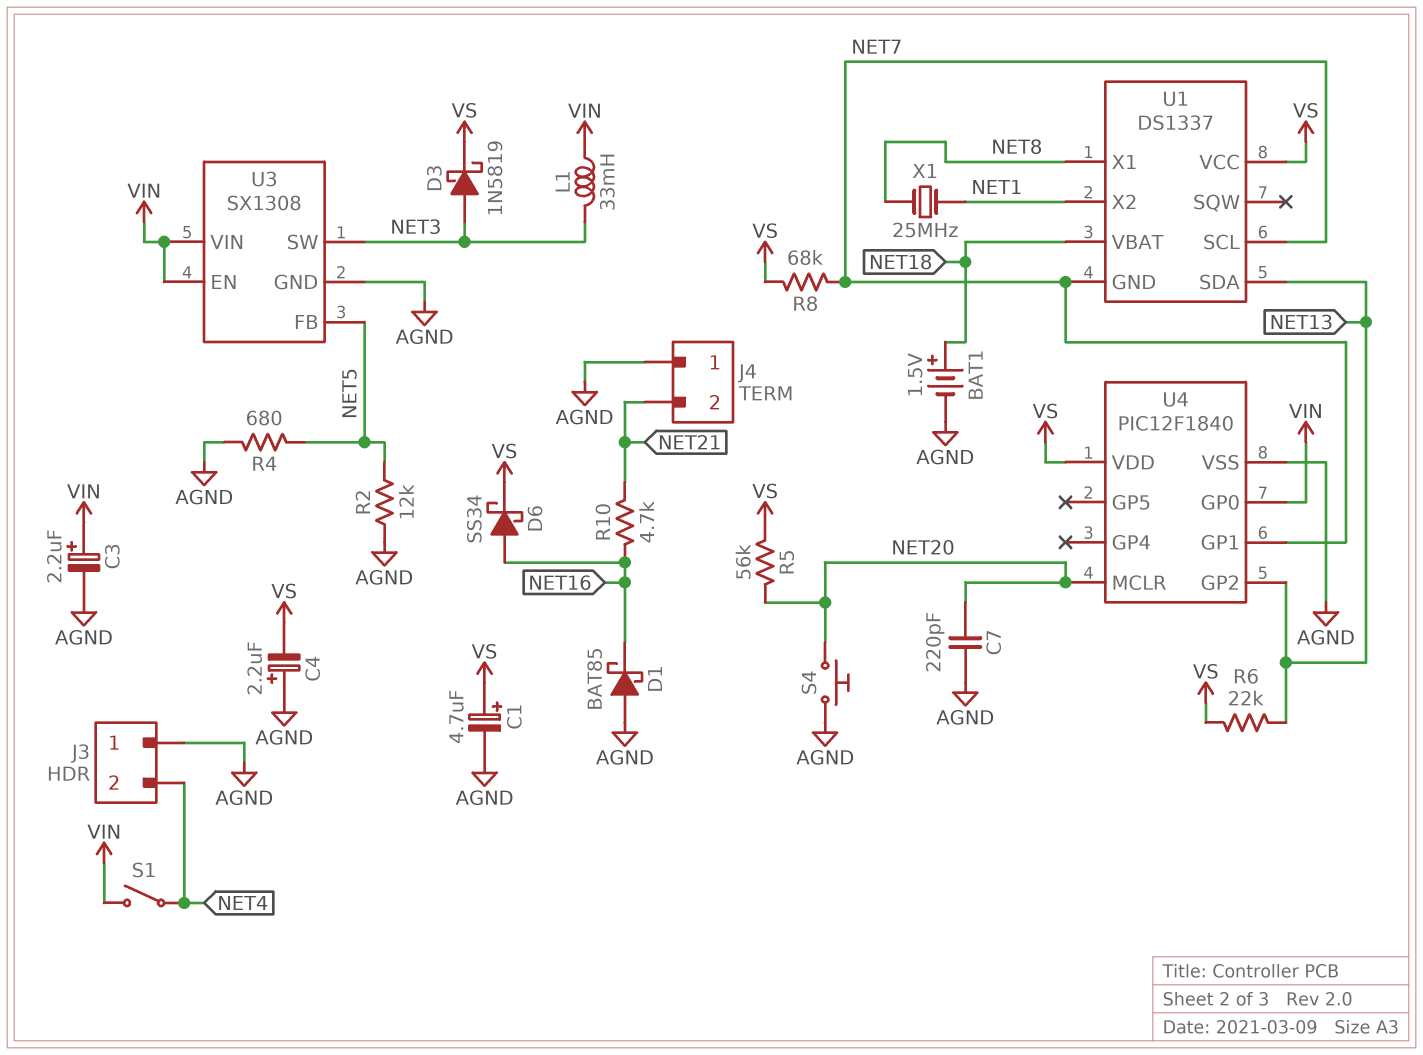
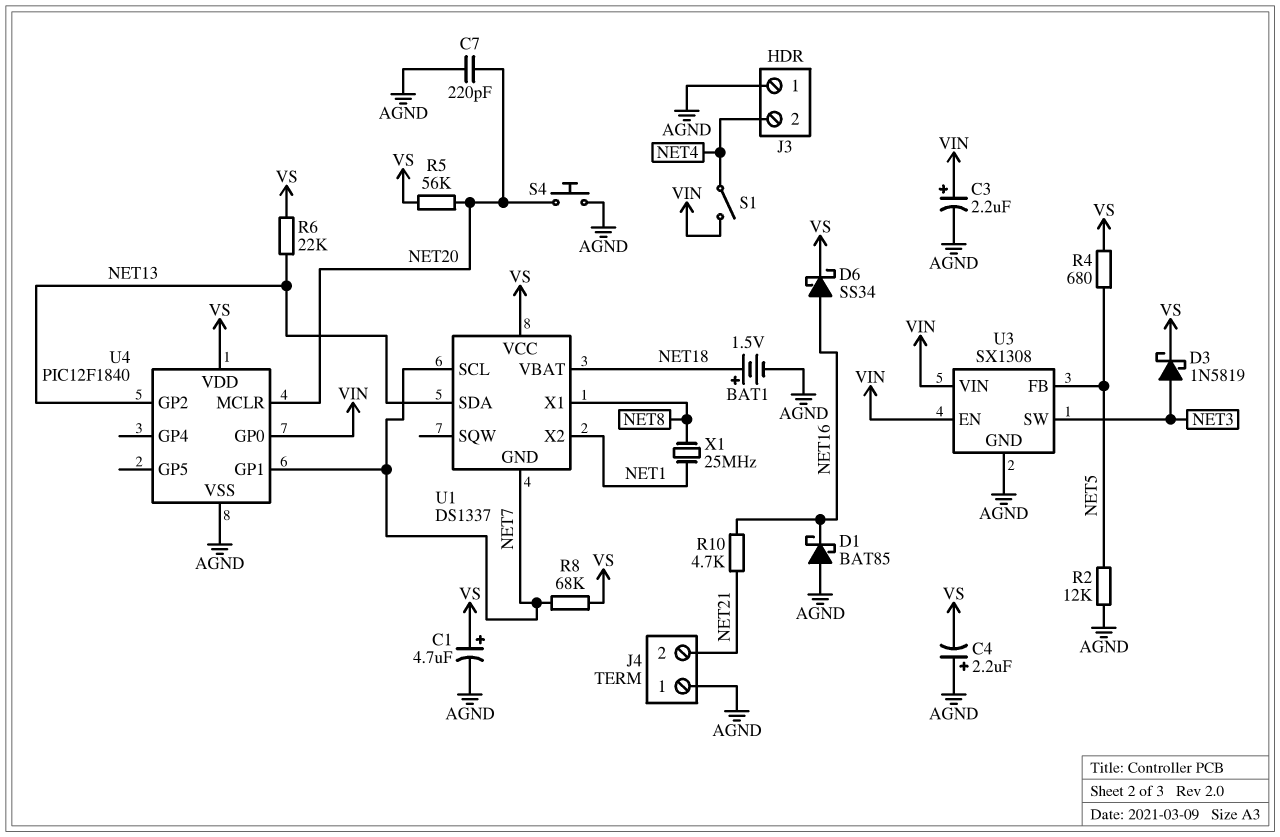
L1: 33mH (NET3, VIN) -> none
R4: 680 (AGND, NET5) -> 680 (NET5, VS)

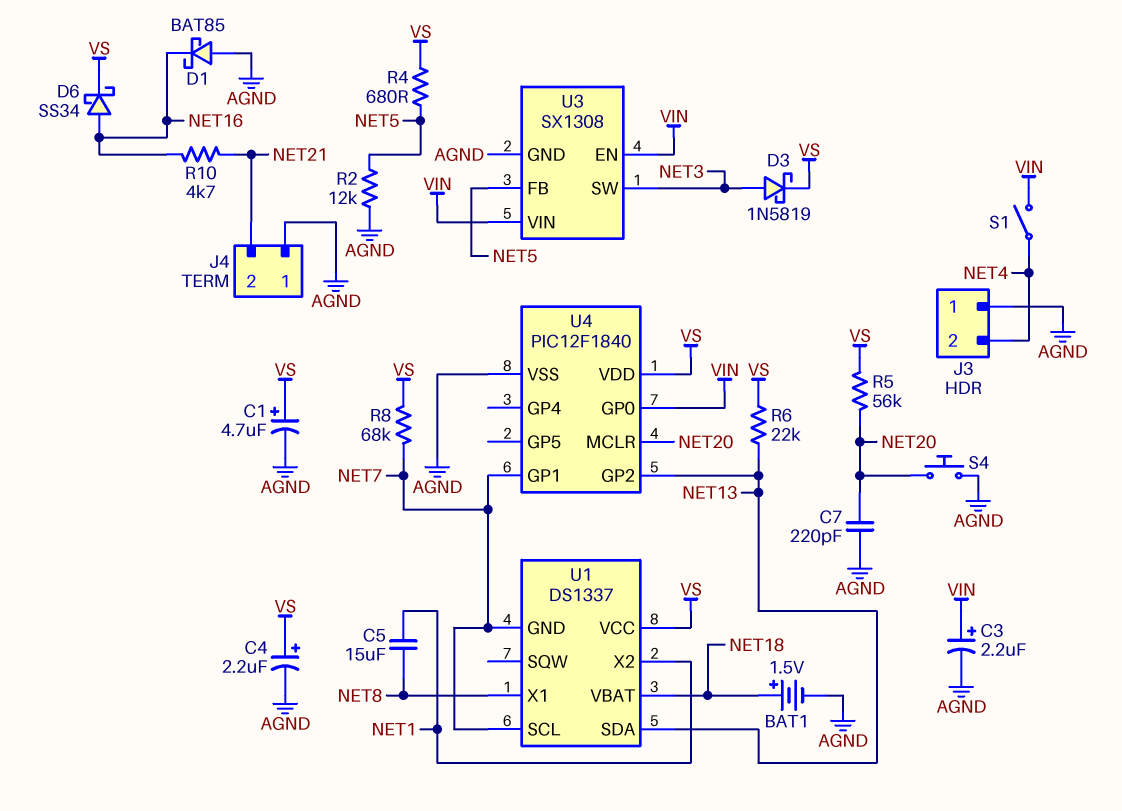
C4: 2.2uF (plus AGND, minus VS) -> 2.2uF (plus VS, minus AGND)
C5: none -> 15uF (NET1, NET8)
X1: 25MHz (NET1, NET8) -> none

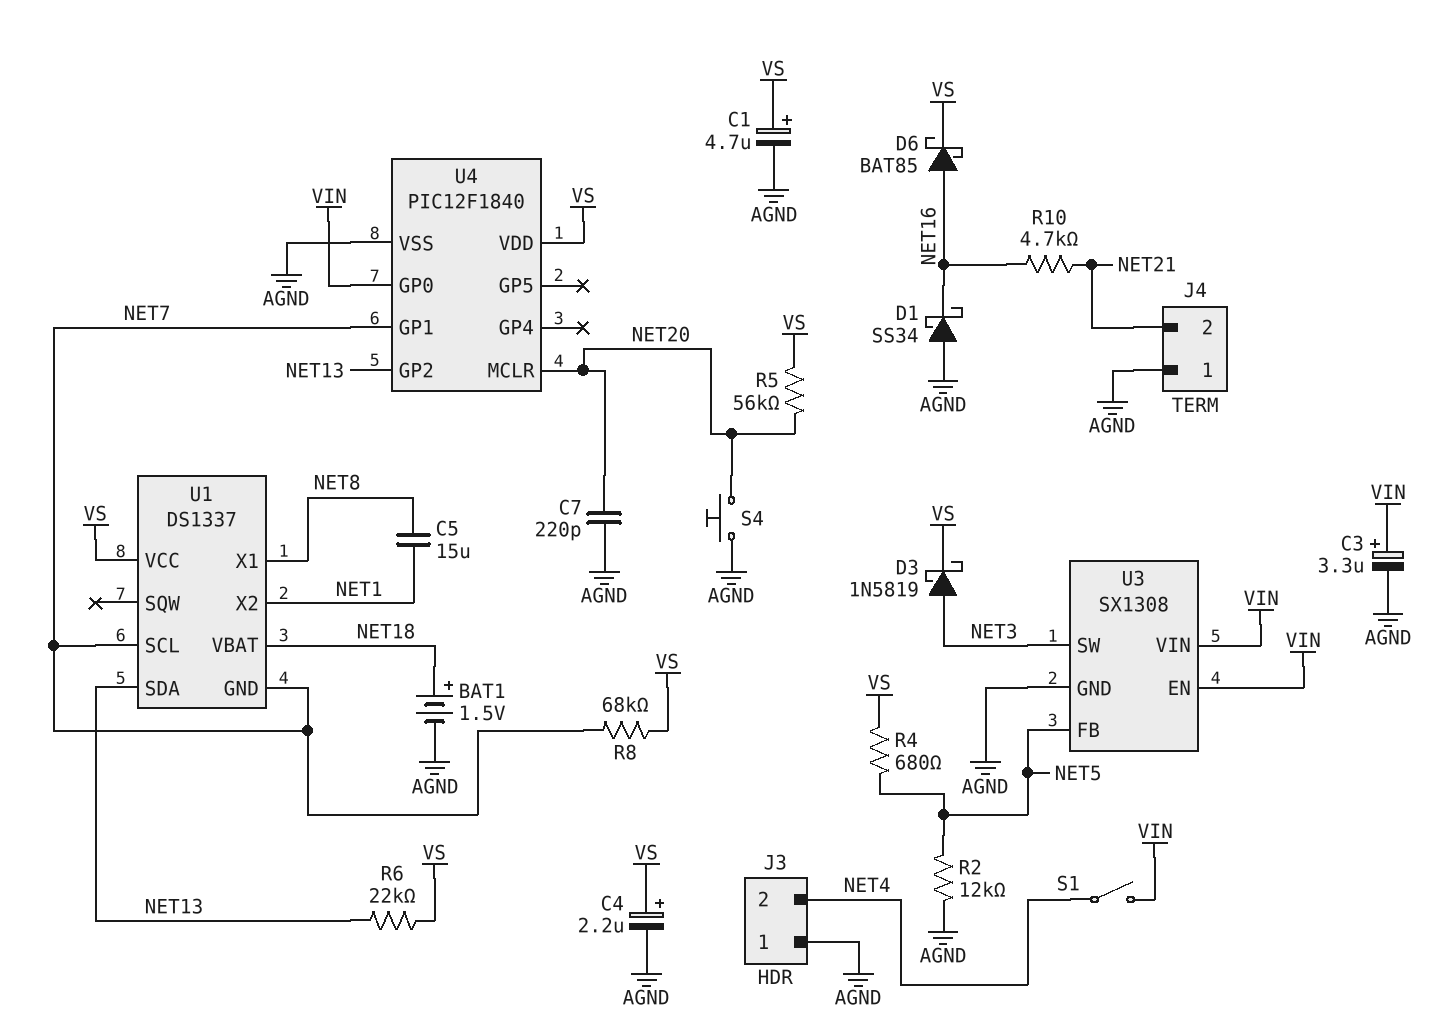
C3: 2.2uF (plus VIN, minus AGND) -> 3.3uF (plus VIN, minus AGND)
D1: schottky BAT85 (A AGND, K NET16) -> schottky SS34 (A AGND, K NET16)
D6: schottky SS34 (A NET16, K VS) -> schottky BAT85 (A NET16, K VS)

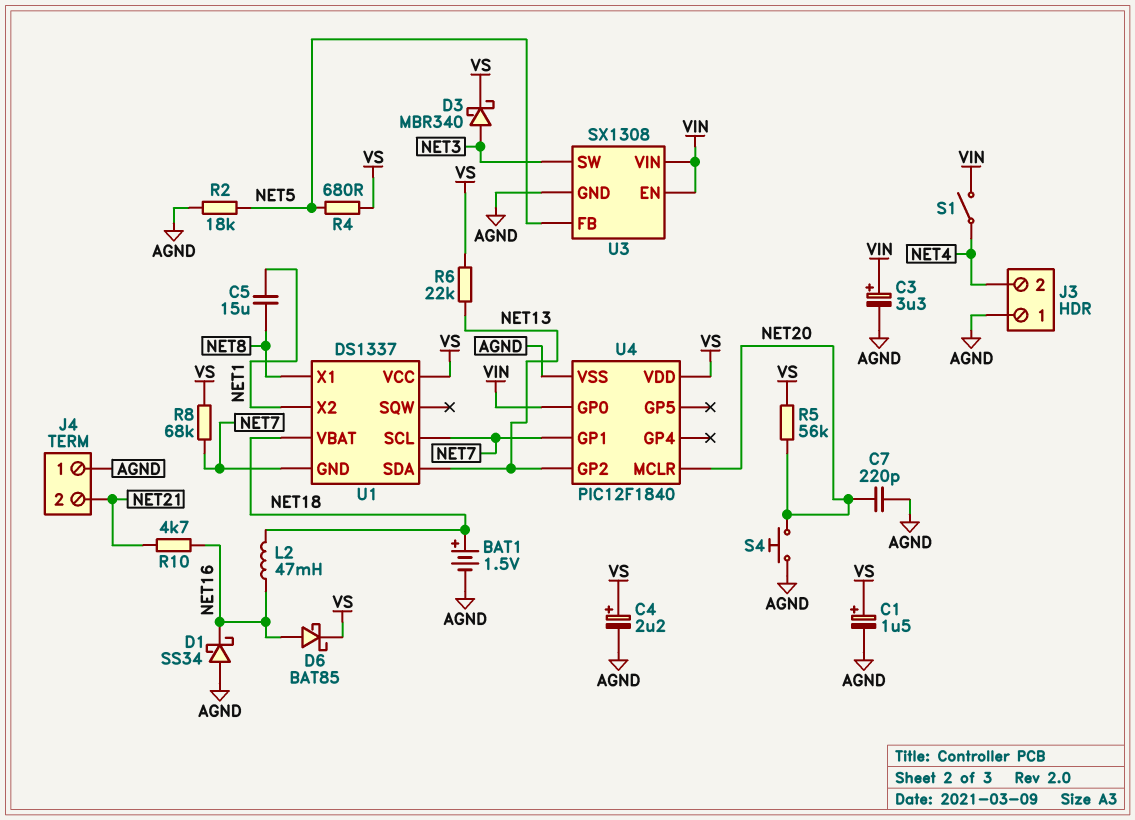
C1: 4.7uF (plus VS, minus AGND) -> 1.5uF (plus VS, minus AGND)
D3: schottky 1N5819 (A NET3, K VS) -> schottky MBR340 (A NET3, K VS)
L2: none -> 47mH (NET16, NET18)
R2: 12k (AGND, NET5) -> 18k (AGND, NET5)

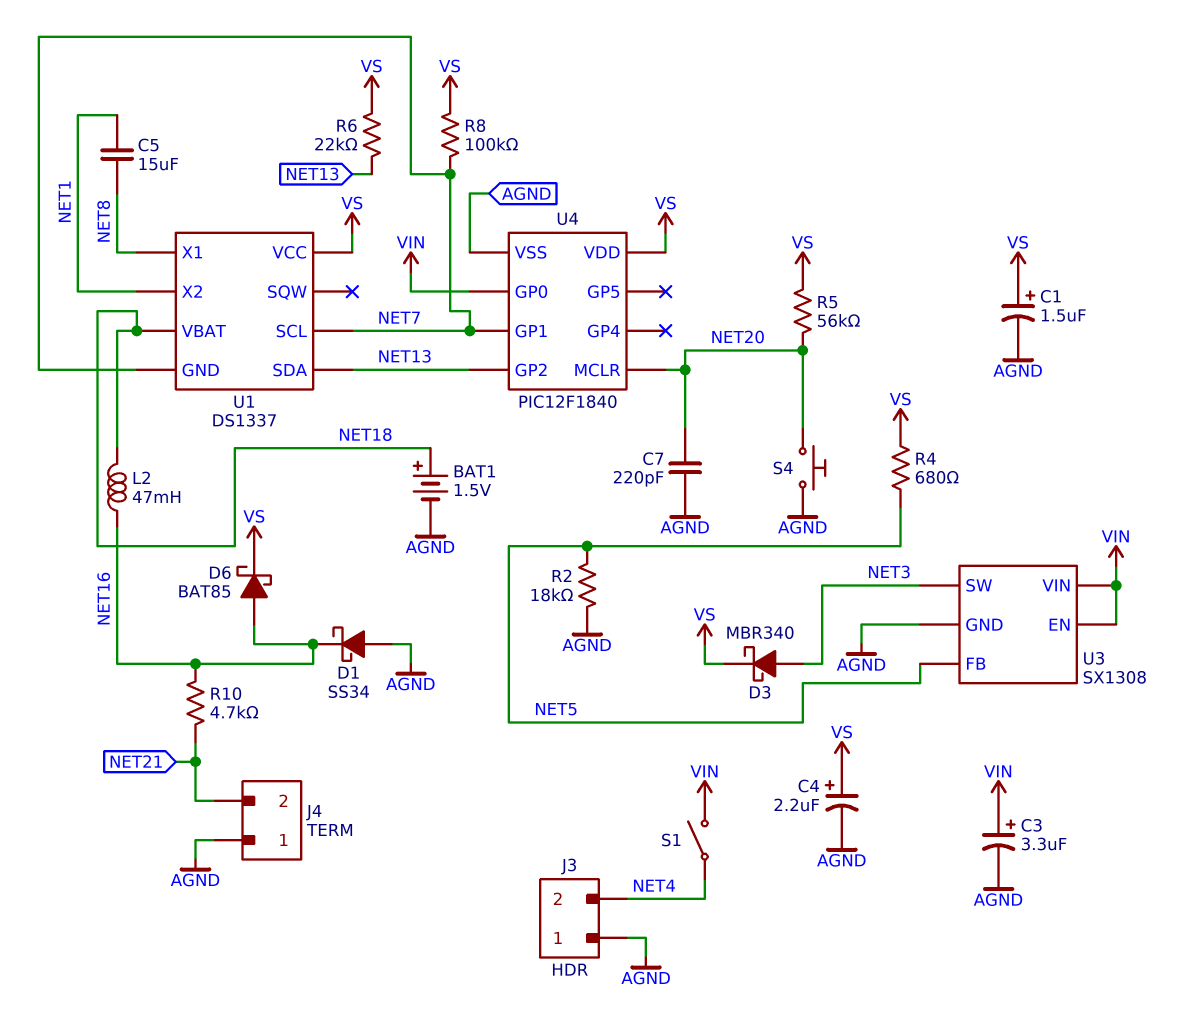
R8: 68k (NET7, VS) -> 100k (NET7, VS)

